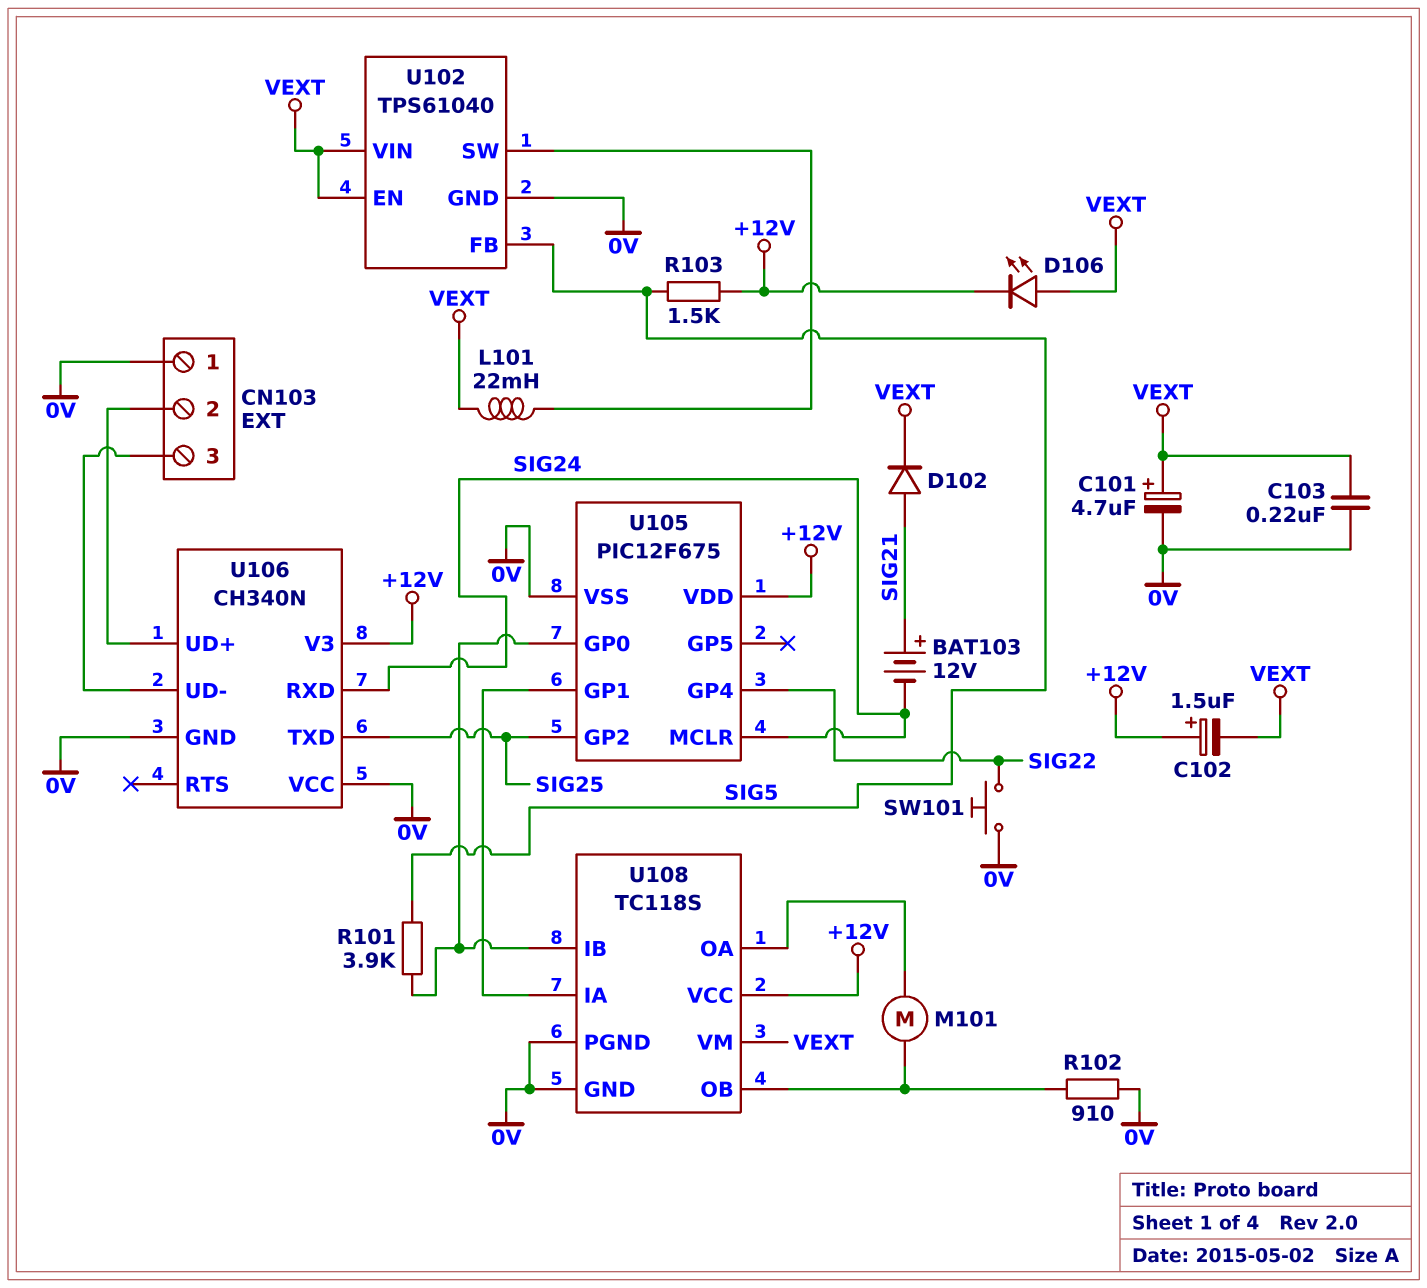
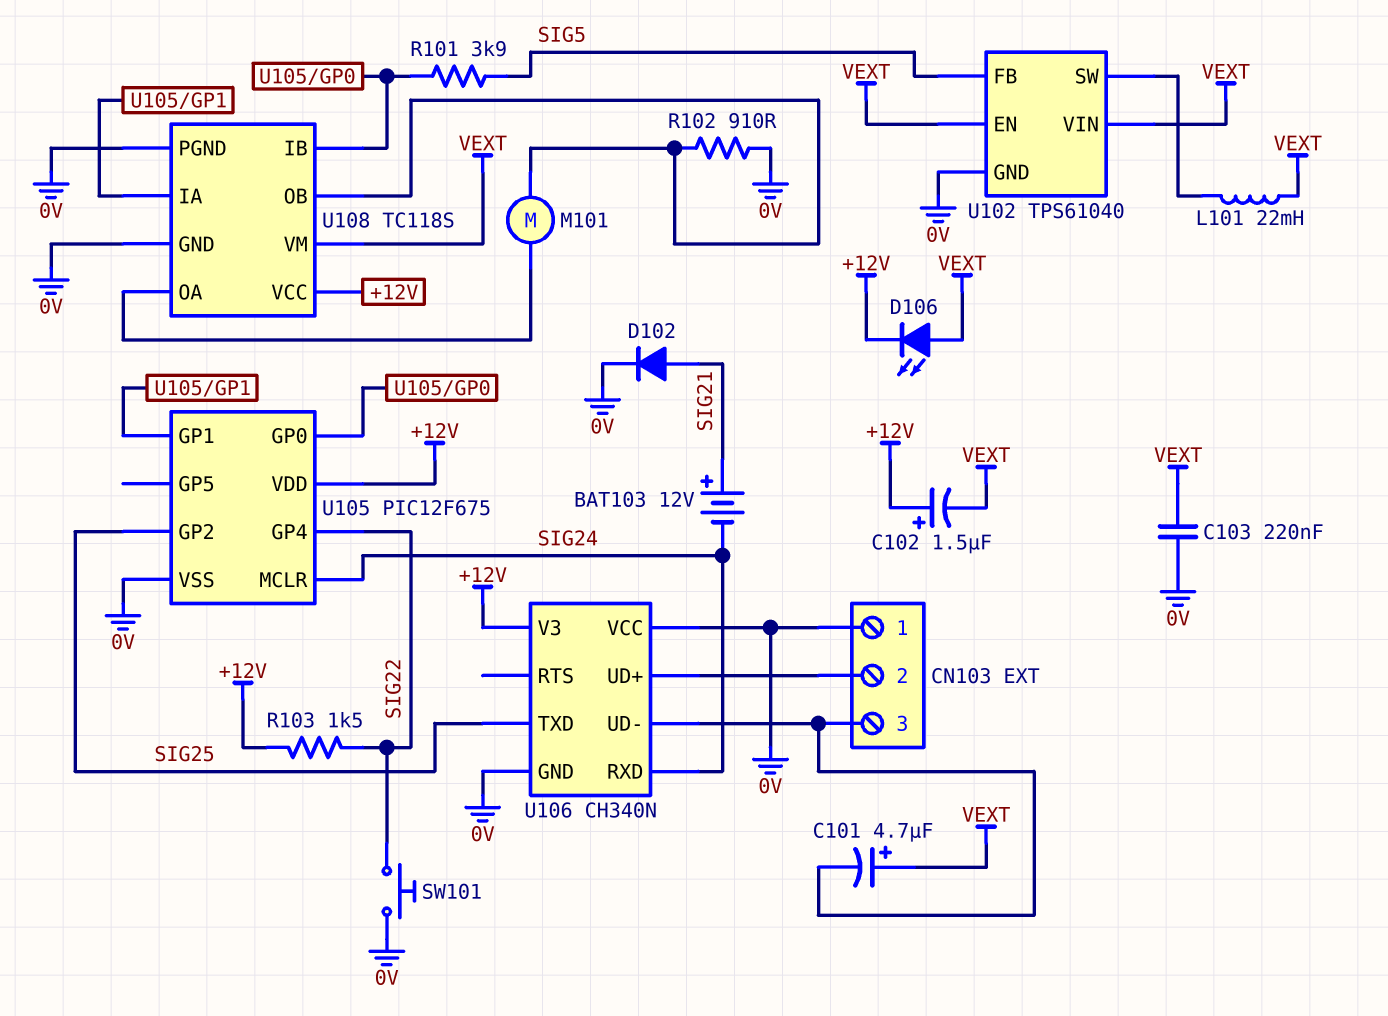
C101: 4.7uF (plus VEXT, minus 0V) -> 4.7uF (plus VEXT, minus CN103/3)
D102: diode (A SIG21, K VEXT) -> diode (A SIG21, K 0V)
R103: 1.5k (+12V, SIG5) -> 1.5k (+12V, SIG22)

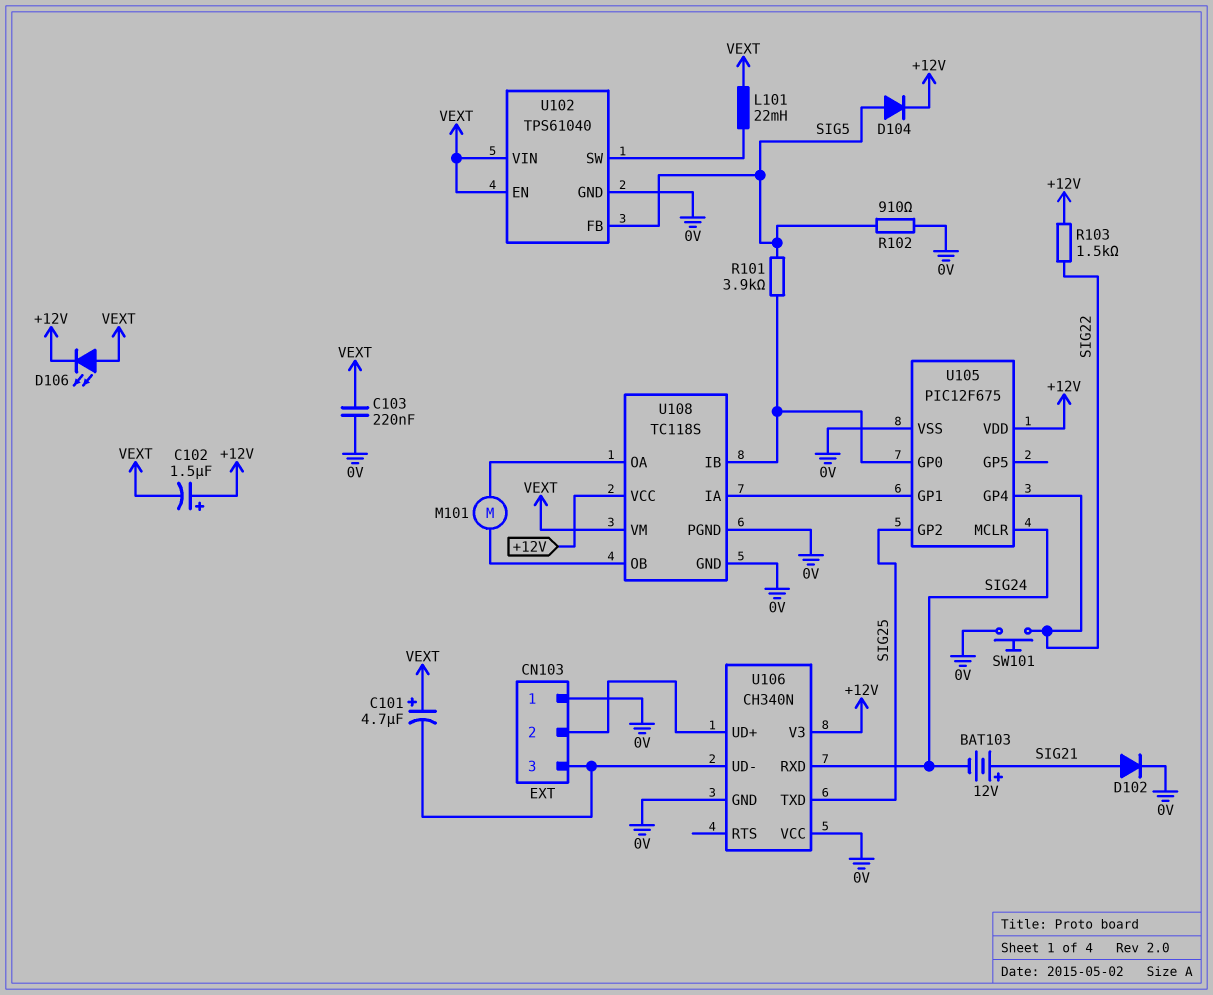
D104: none -> diode (A SIG5, K +12V)
R102: 910 (0V, U108/OB) -> 910 (0V, SIG5)

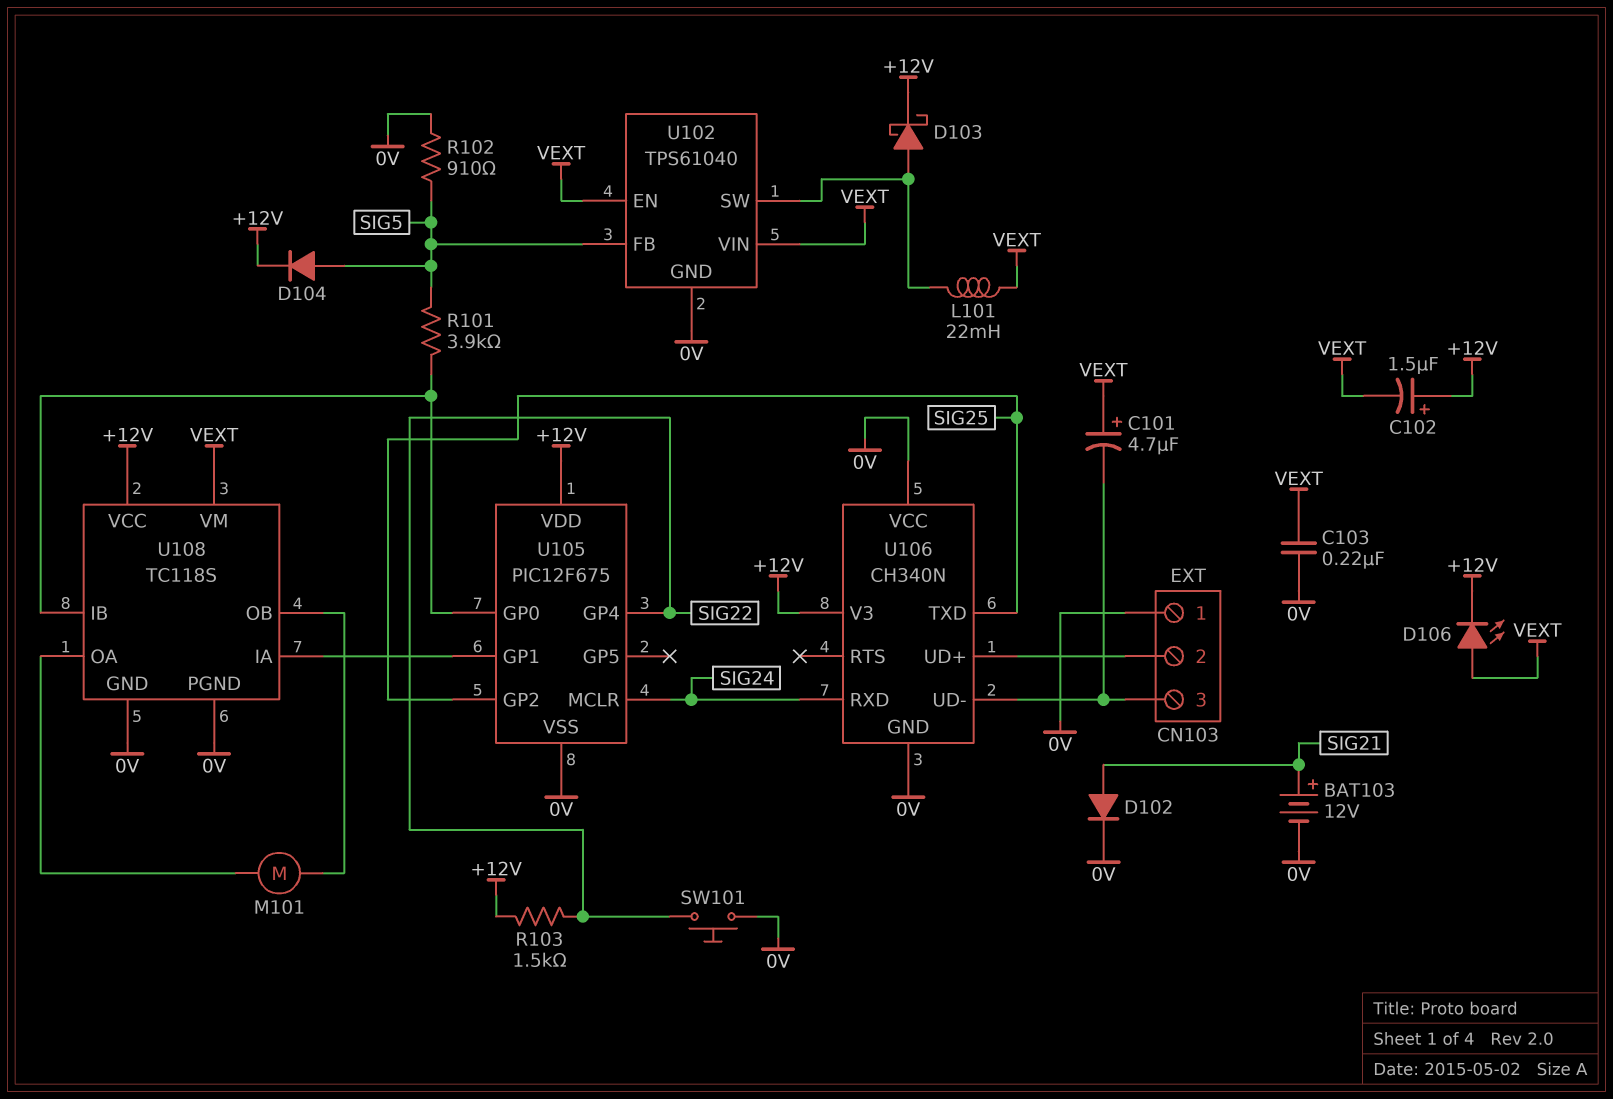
BAT103: 12V (plus SIG21, minus SIG24) -> 12V (plus SIG21, minus 0V)
D103: none -> schottky (A U102/SW, K +12V)

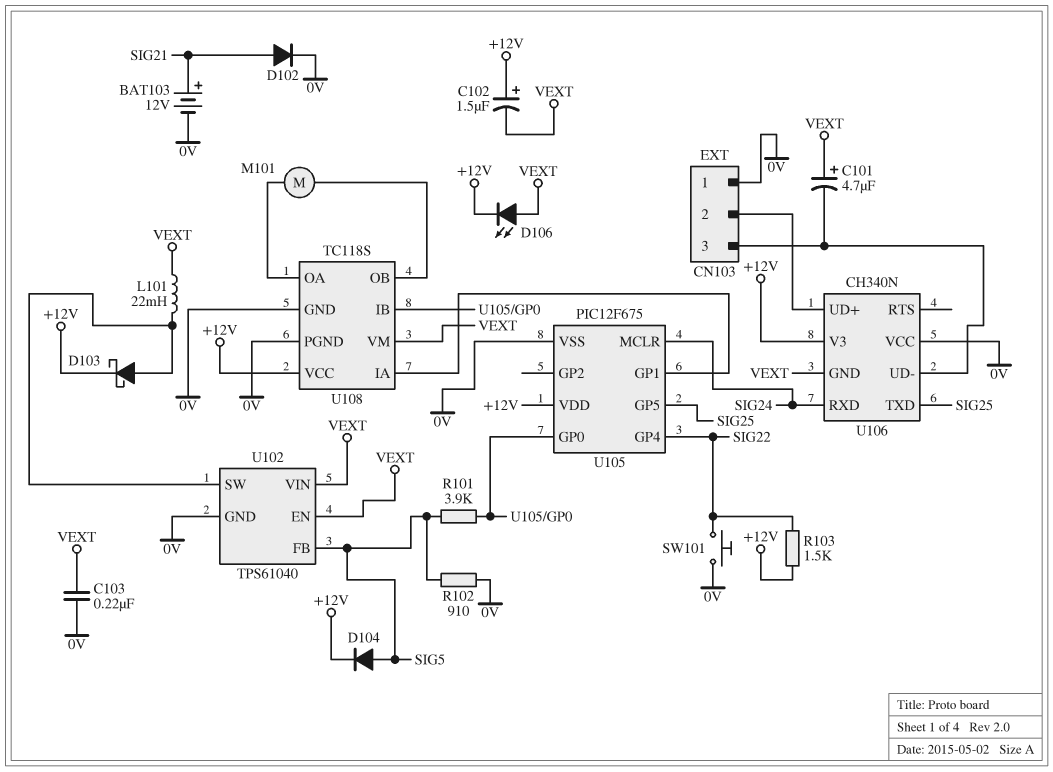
U105 pin GP2: SIG25 -> none
U105 pin GP5: none -> SIG25
U106 pin GND: 0V -> VEXT

